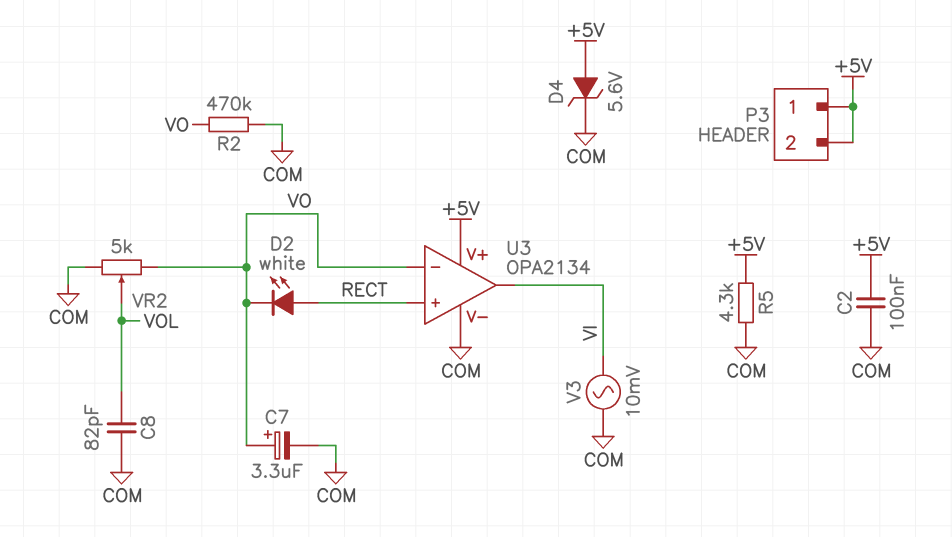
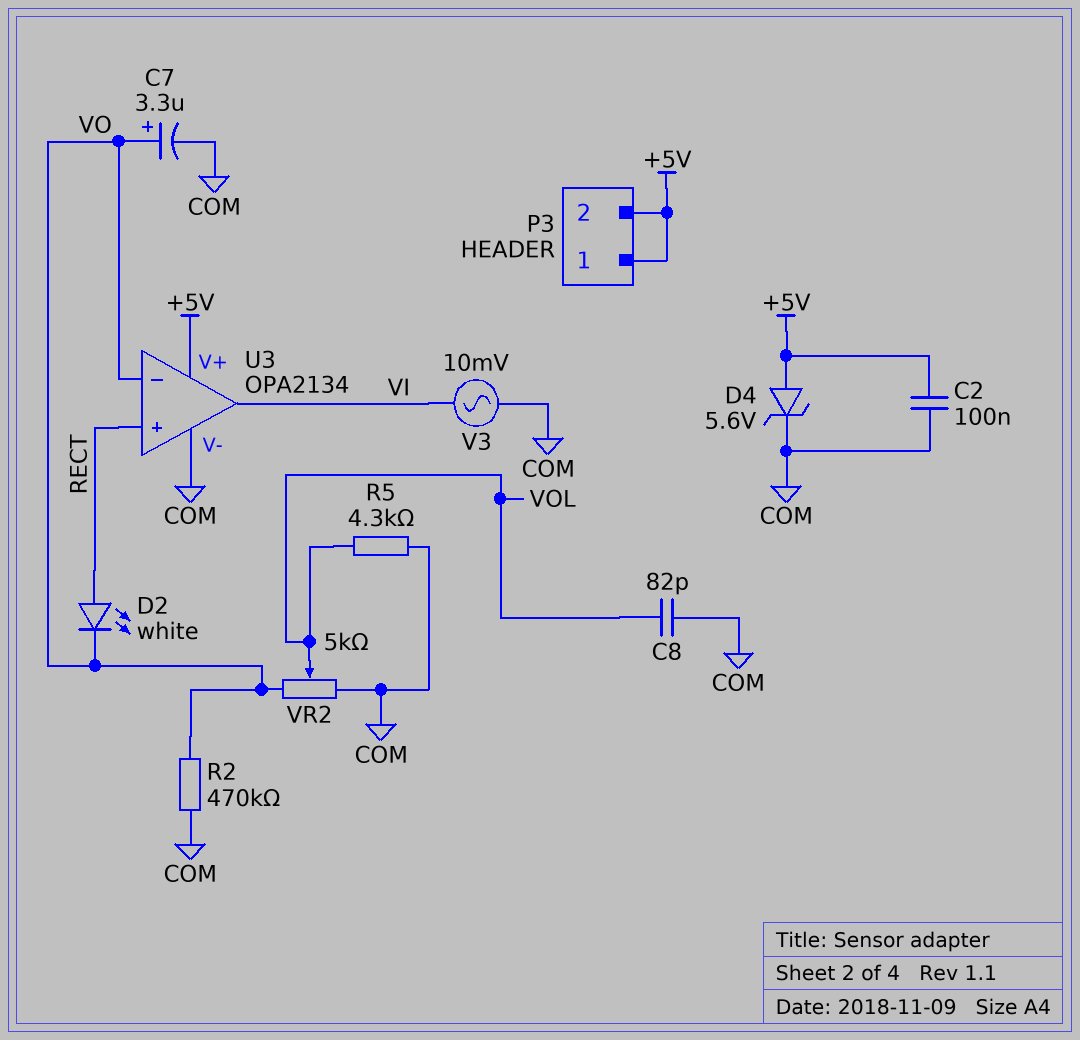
R5: 4.3k (+5V, COM) -> 4.3k (COM, VOL)

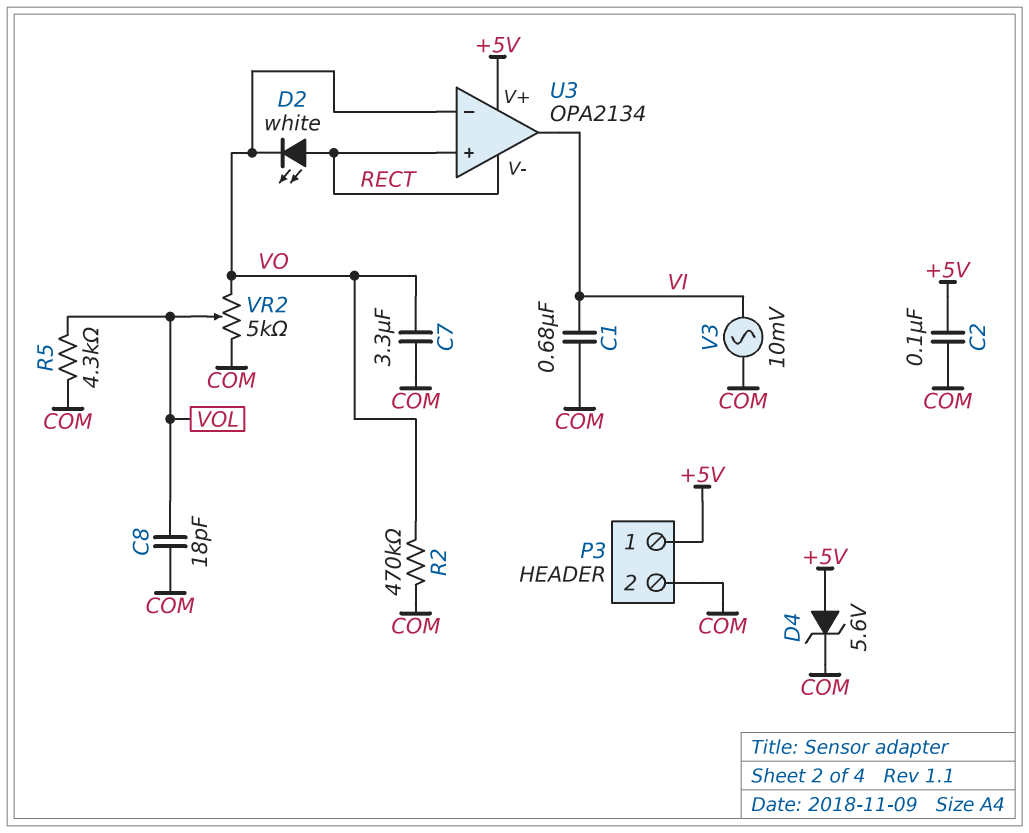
C1: none -> 680nF (COM, VI)
C7: 3.3uF (plus VO, minus COM) -> 3.3uF (COM, VO)
C8: 82pF (COM, VOL) -> 18pF (COM, VOL)
P3 pin 2: +5V -> COM
U3 pin V-: COM -> RECT

